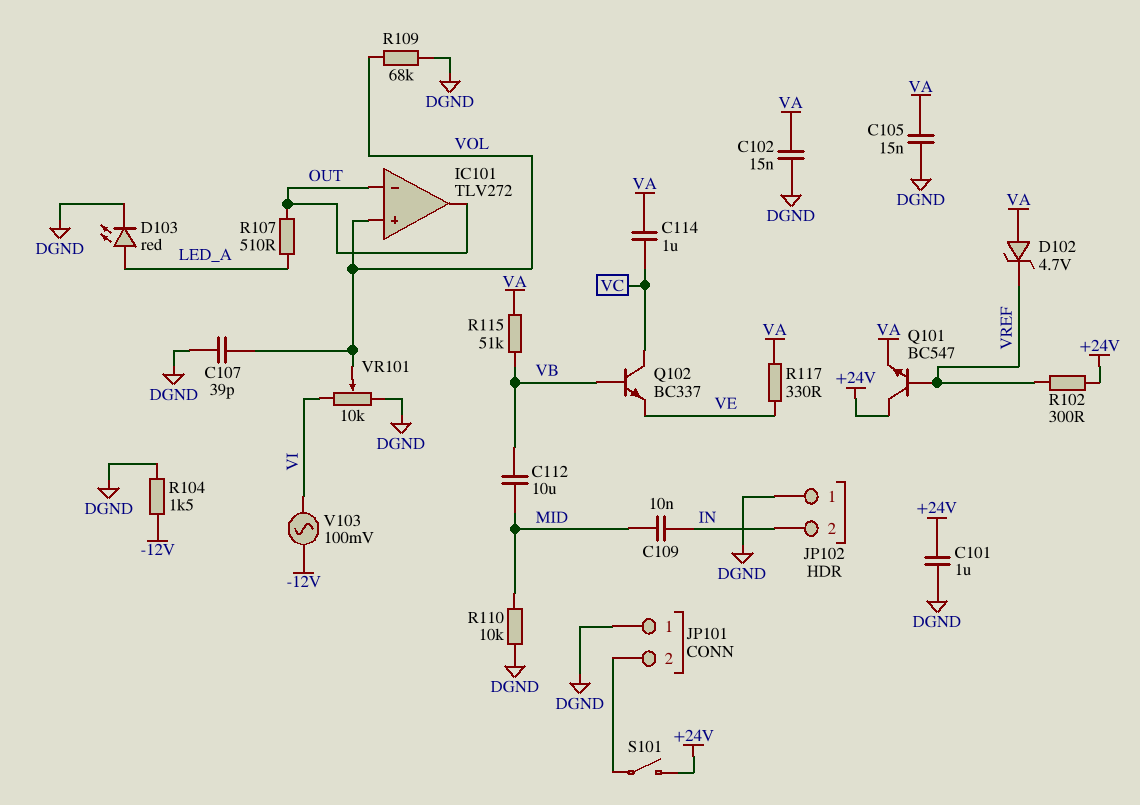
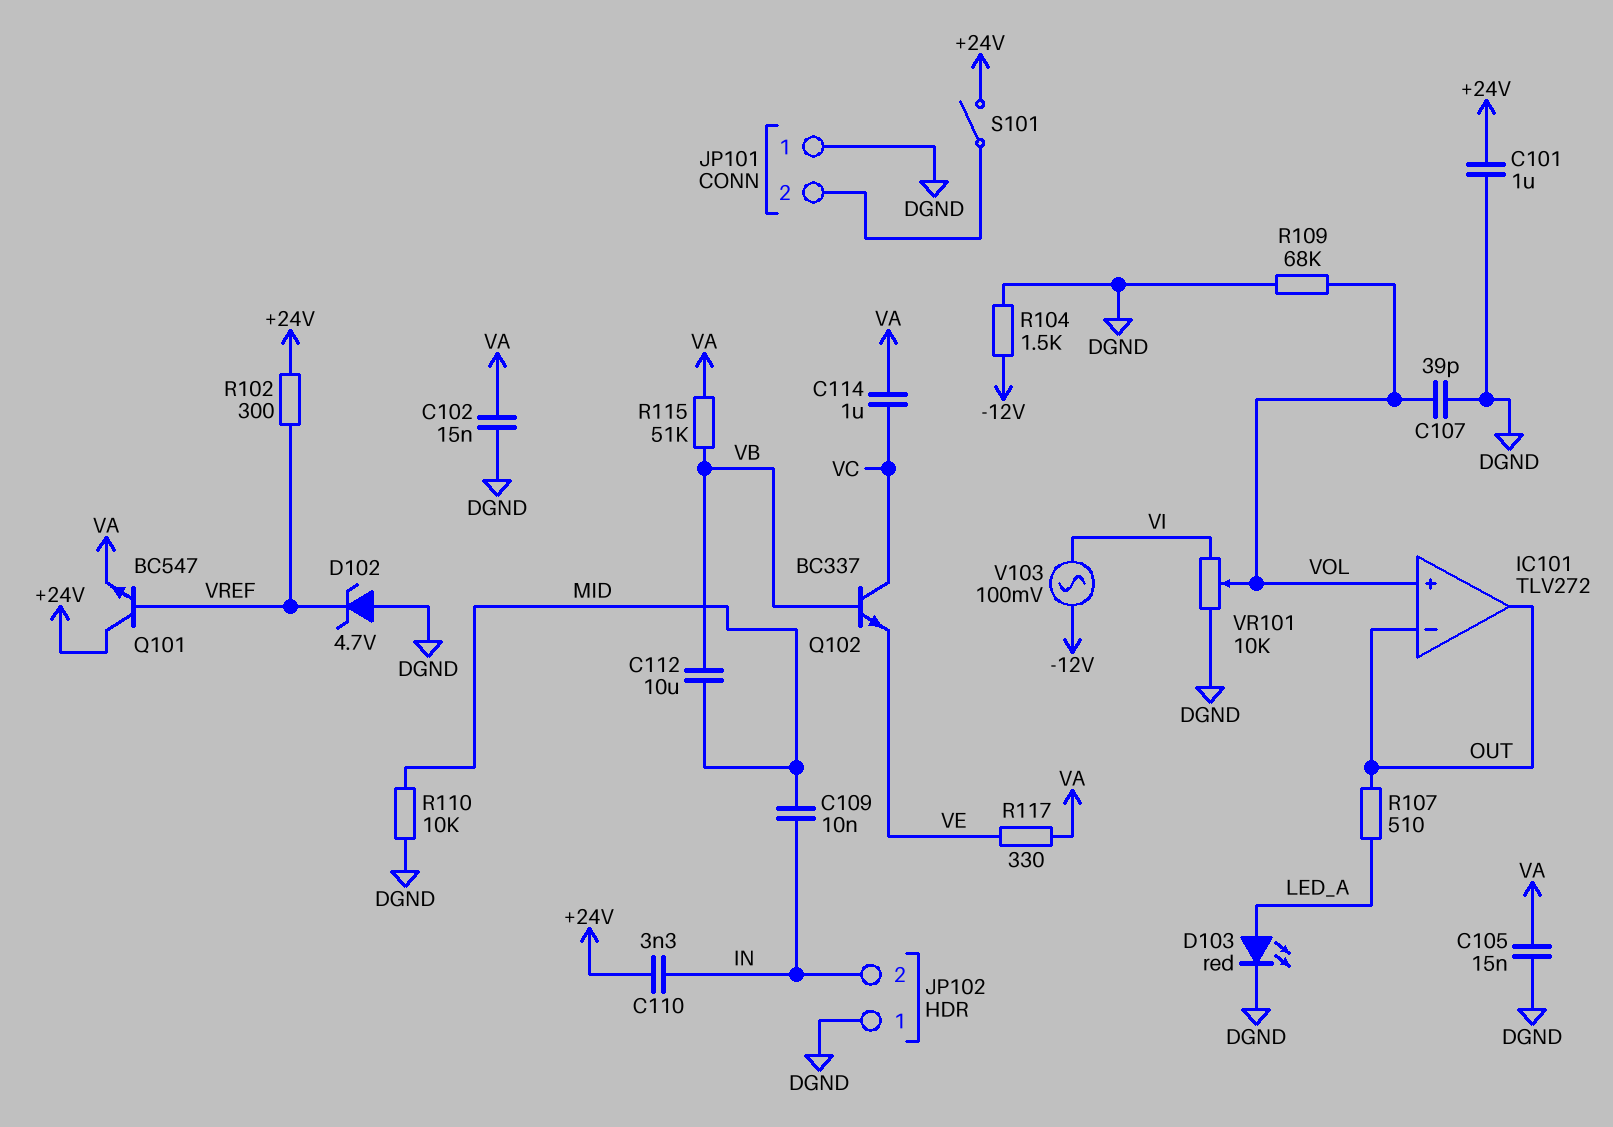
C110: none -> 3.3nF (+24V, IN)
D102: zener 4.7V (A VA, K VREF) -> zener 4.7V (A DGND, K VREF)

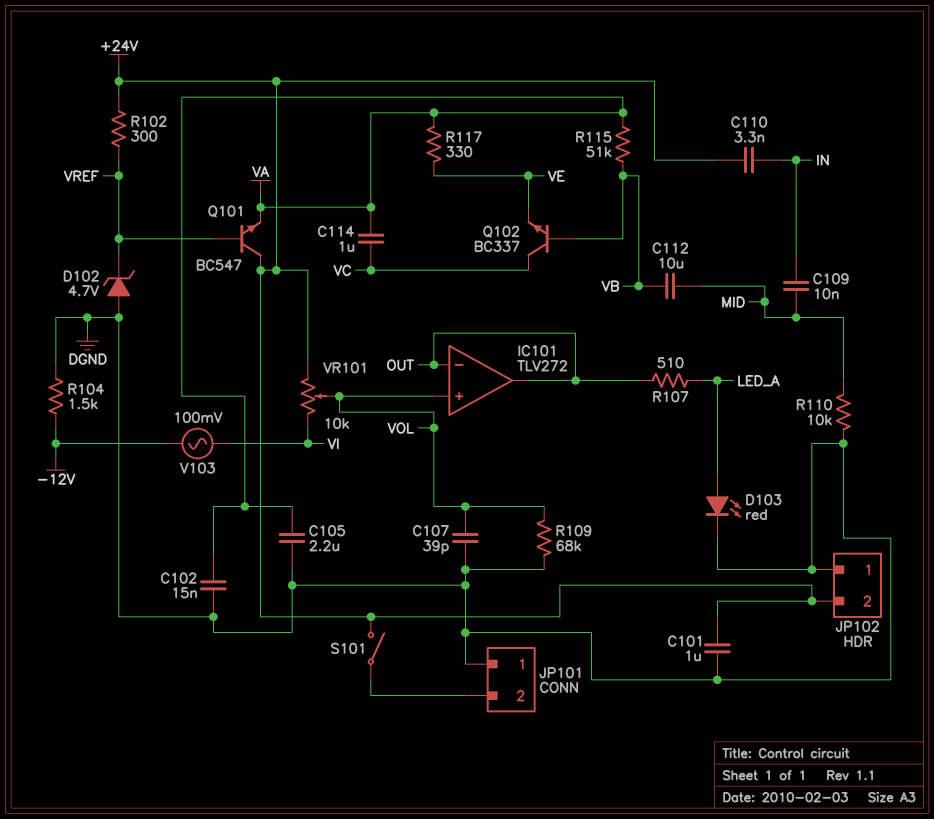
C105: 15nF (DGND, VA) -> 2.2uF (DGND, VA)
JP102 pin 2: IN -> +24V
VR101: 10k (DGND, VI, wiper VOL) -> 10k (+24V, VI, wiper VOL)

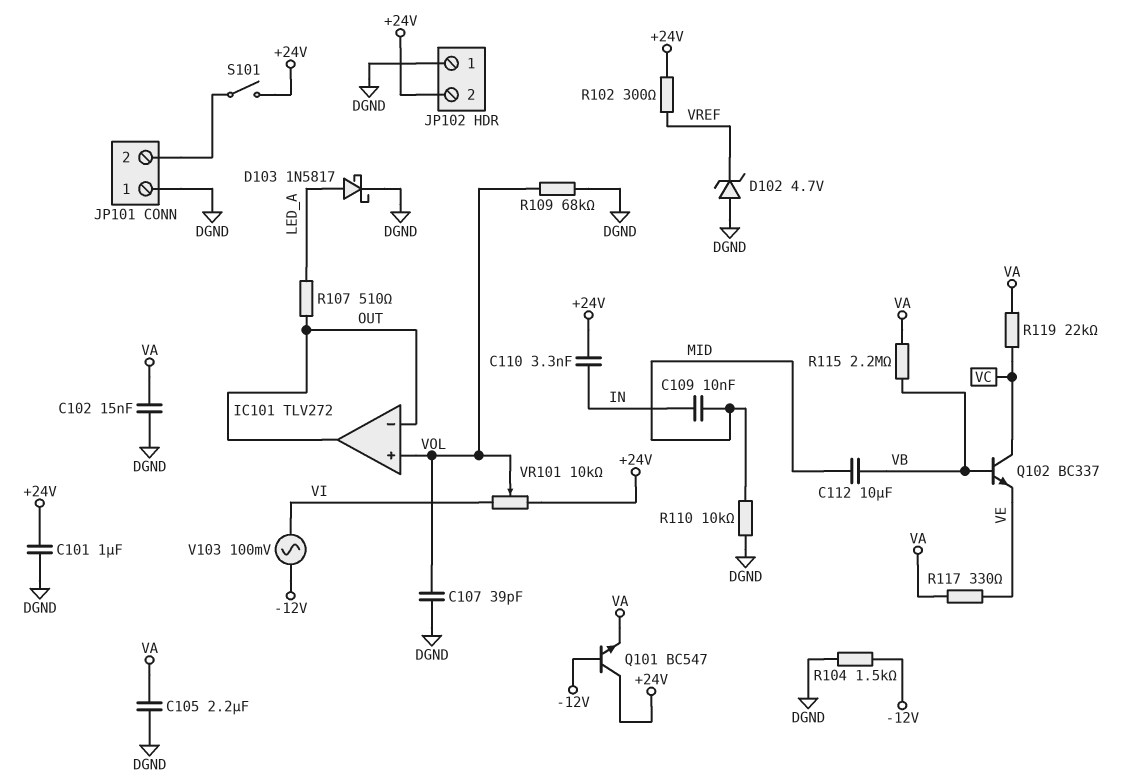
C114: 1uF (VA, VC) -> none
D103: LED red (A LED_A, K DGND) -> schottky 1N5817 (A LED_A, K DGND)
Q101: NPN BC547 (B VREF, C +24V, E VA) -> NPN BC547 (B -12V, C +24V, E VA)
R115: 51k (VA, VB) -> 2.2M (VA, VB)
R119: none -> 22k (VA, VC)

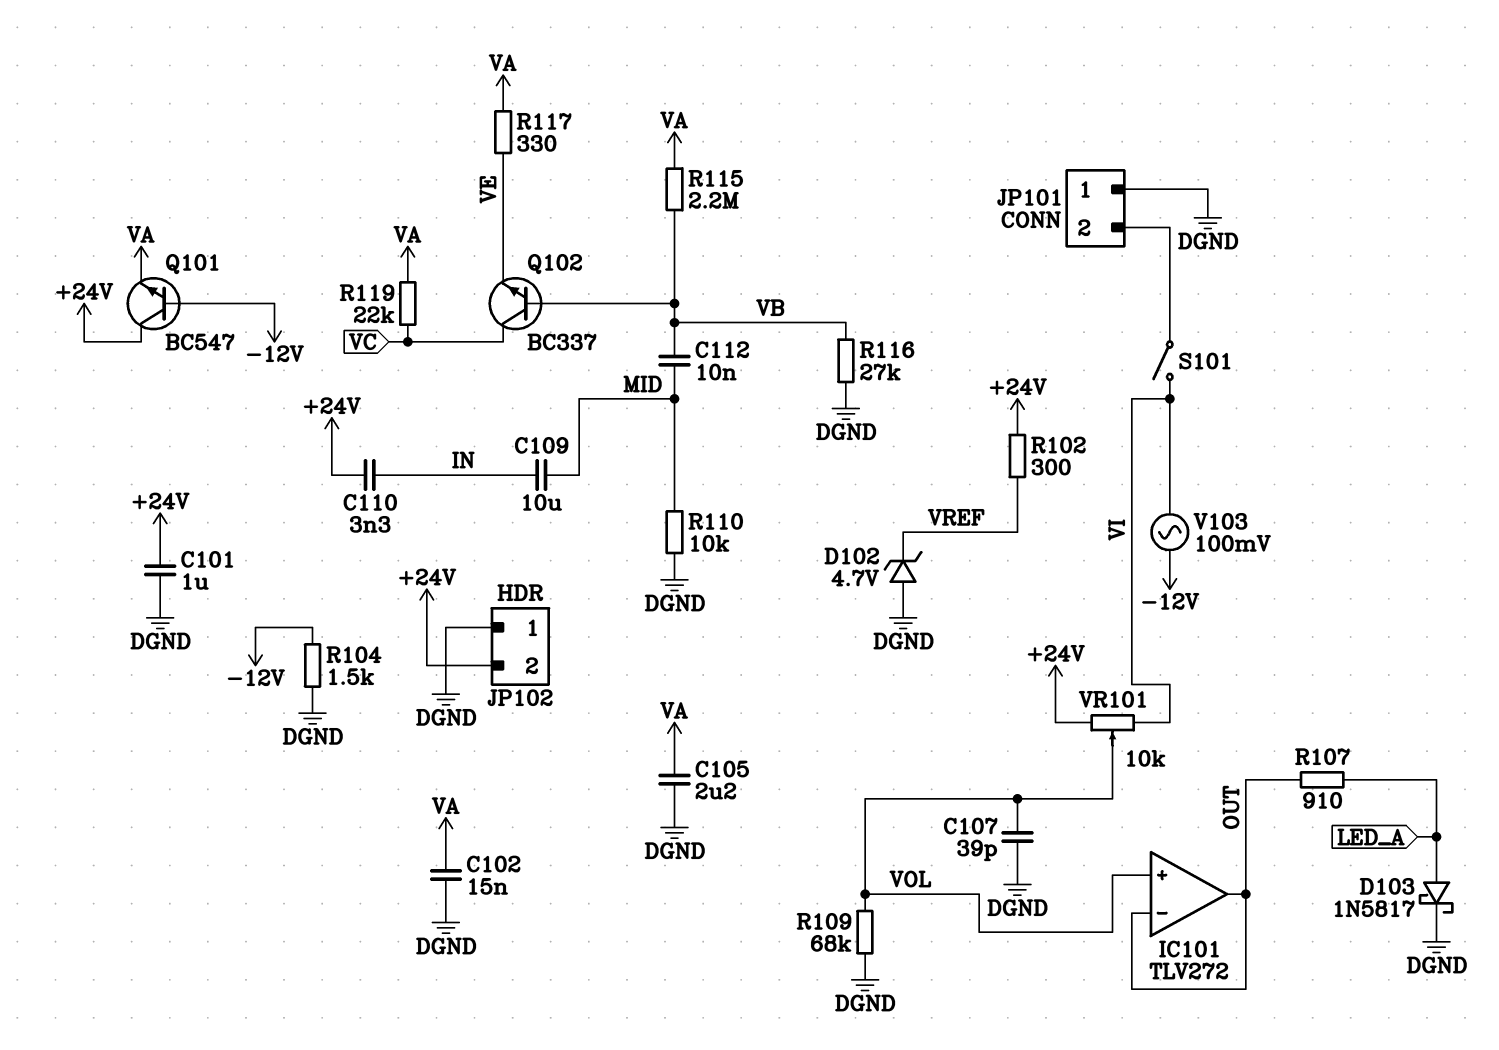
C109: 10nF (IN, MID) -> 10uF (IN, MID)
C112: 10uF (MID, VB) -> 10nF (MID, VB)
R107: 510 (LED_A, OUT) -> 910 (LED_A, OUT)
R116: none -> 27k (DGND, VB)
S101: switch (+24V, JP101/2) -> switch (JP101/2, VI)

